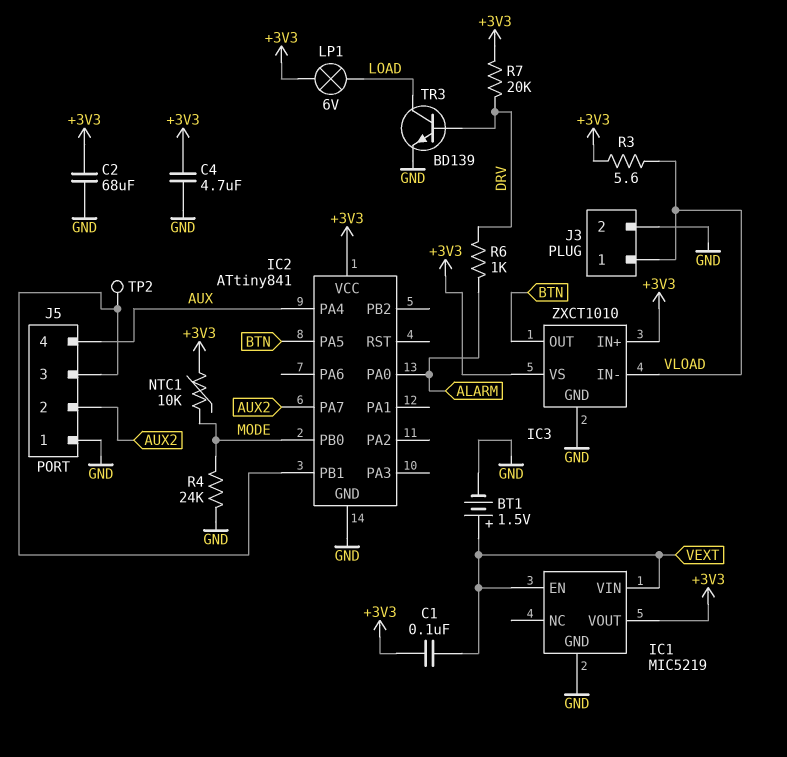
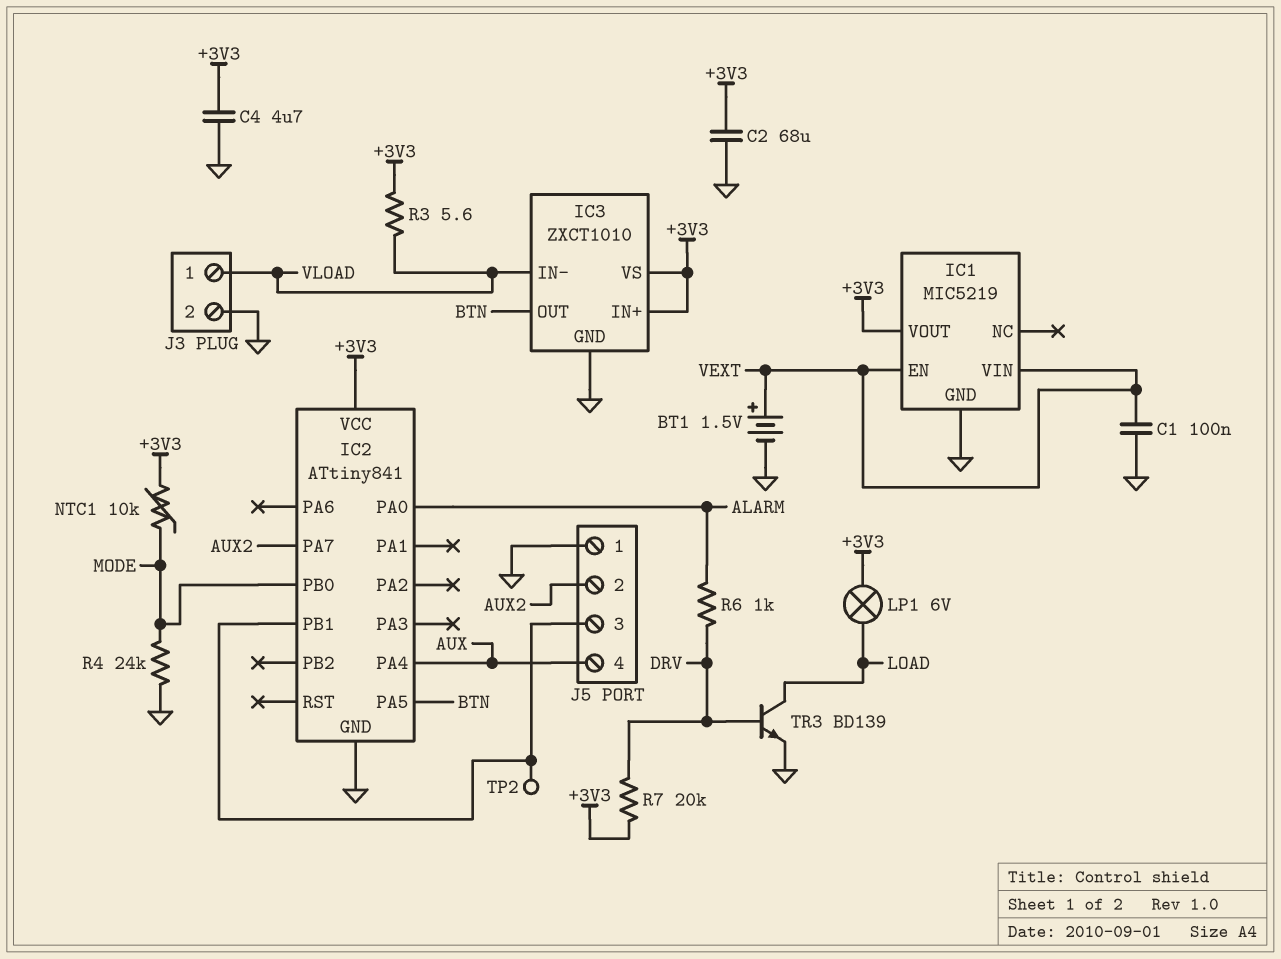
C1: 100nF (+3V3, VEXT) -> 100nF (GND, VEXT)

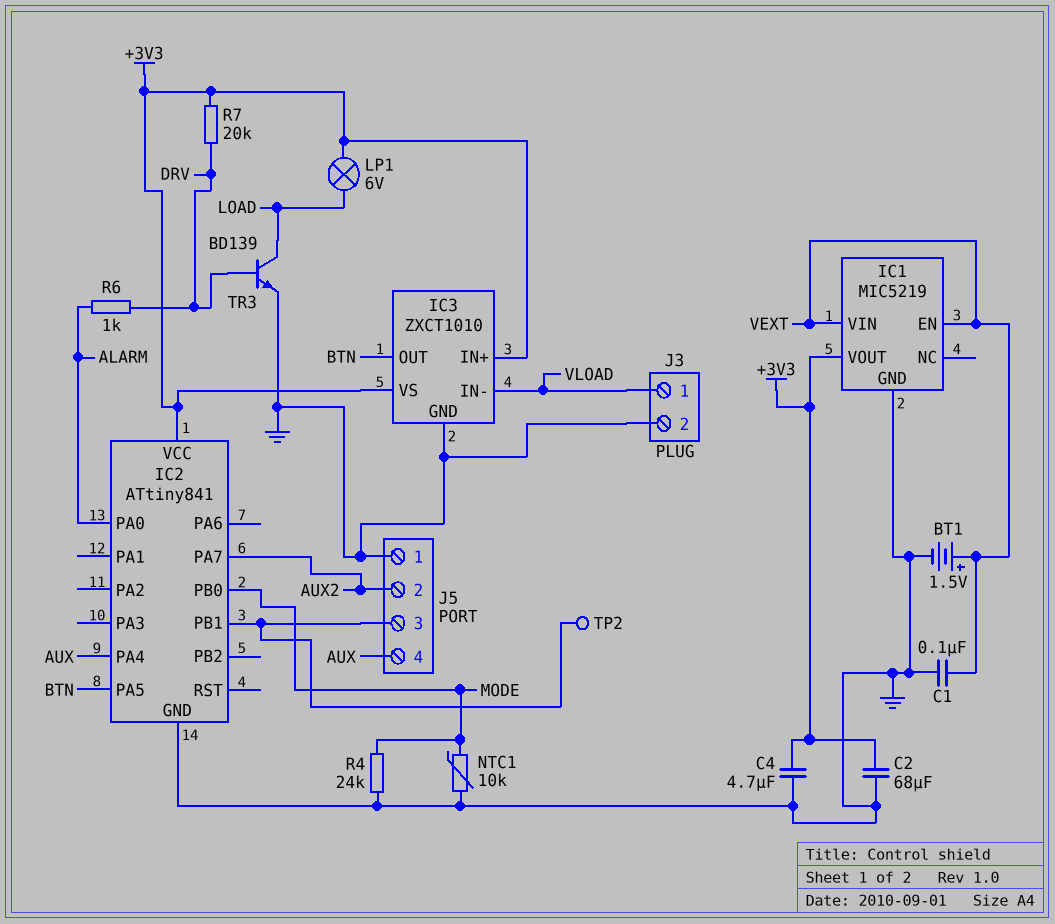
NTC1: 10k (+3V3, MODE) -> 10k (GND, MODE)
R3: 5.6 (+3V3, VLOAD) -> none

